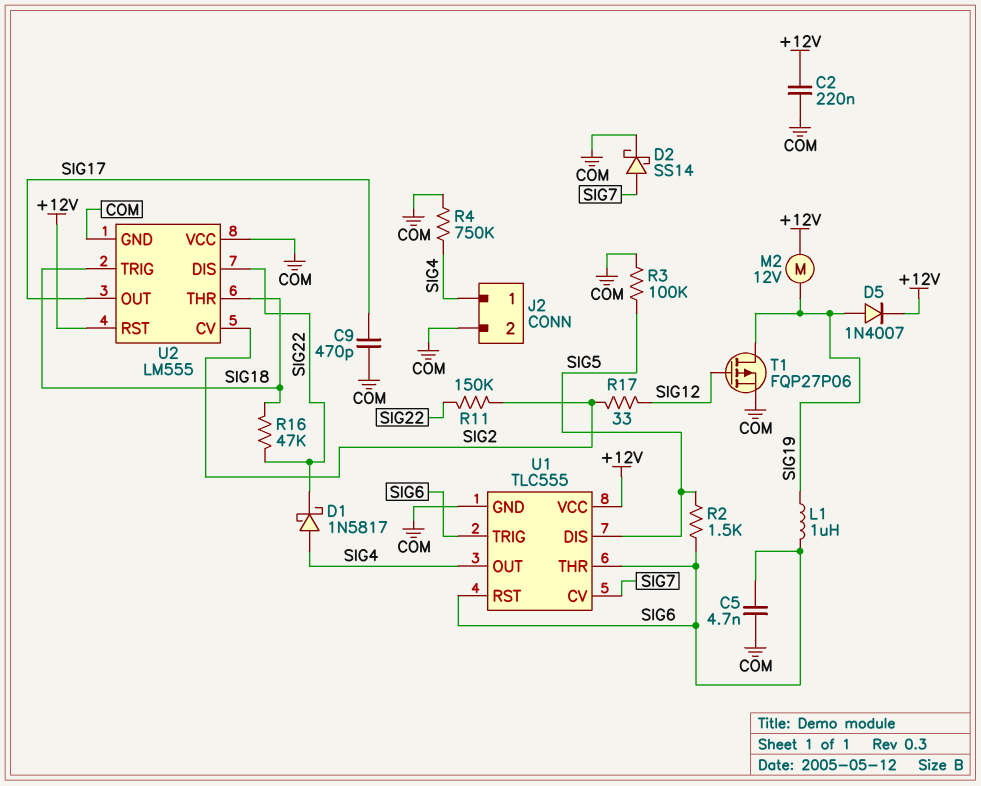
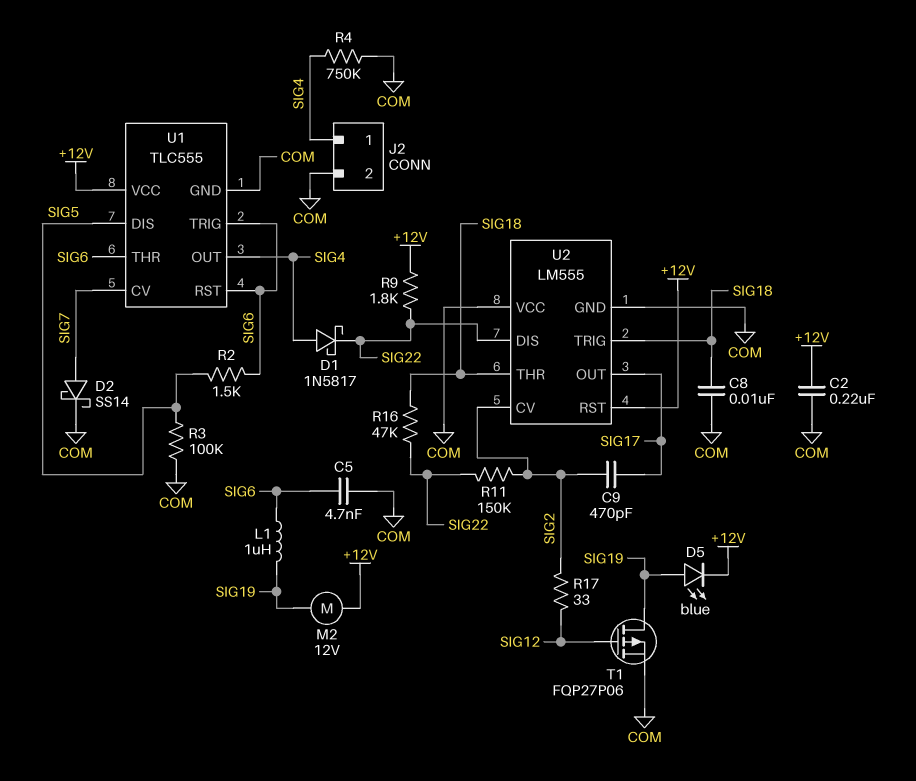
C8: none -> 10nF (COM, SIG18)
C9: 470pF (COM, SIG17) -> 470pF (SIG2, SIG17)
D5: diode 1N4007 (A SIG19, K +12V) -> LED blue (A SIG19, K +12V)
R9: none -> 1.8k (+12V, SIG22)

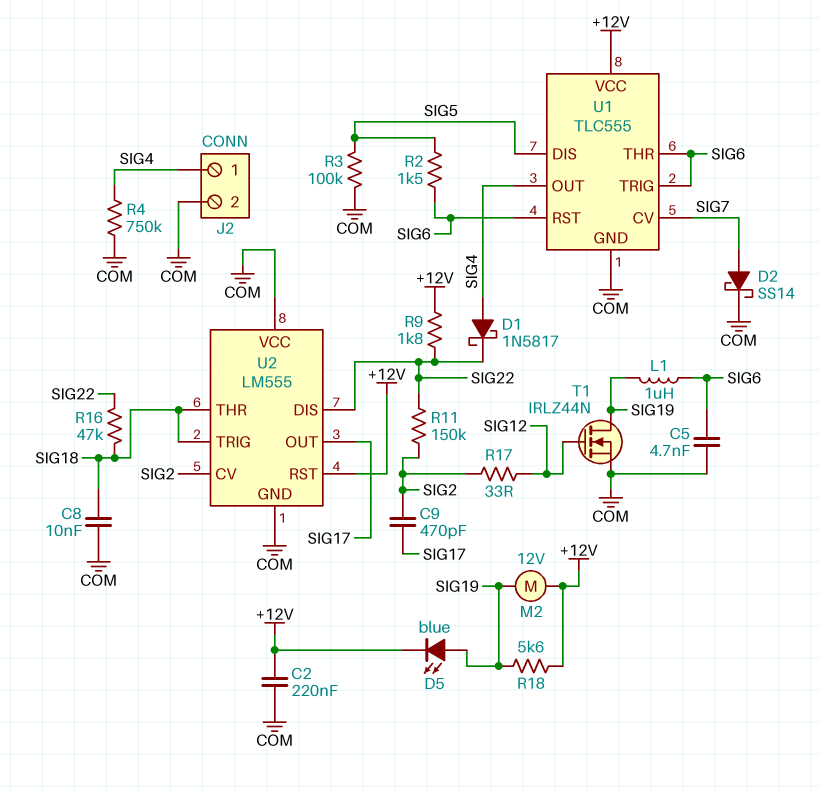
R18: none -> 5.6k (+12V, SIG19)
T1: PMOS FQP27P06 (G SIG12, D SIG19, S COM) -> NMOS IRLZ44N (G SIG12, D SIG19, S COM)

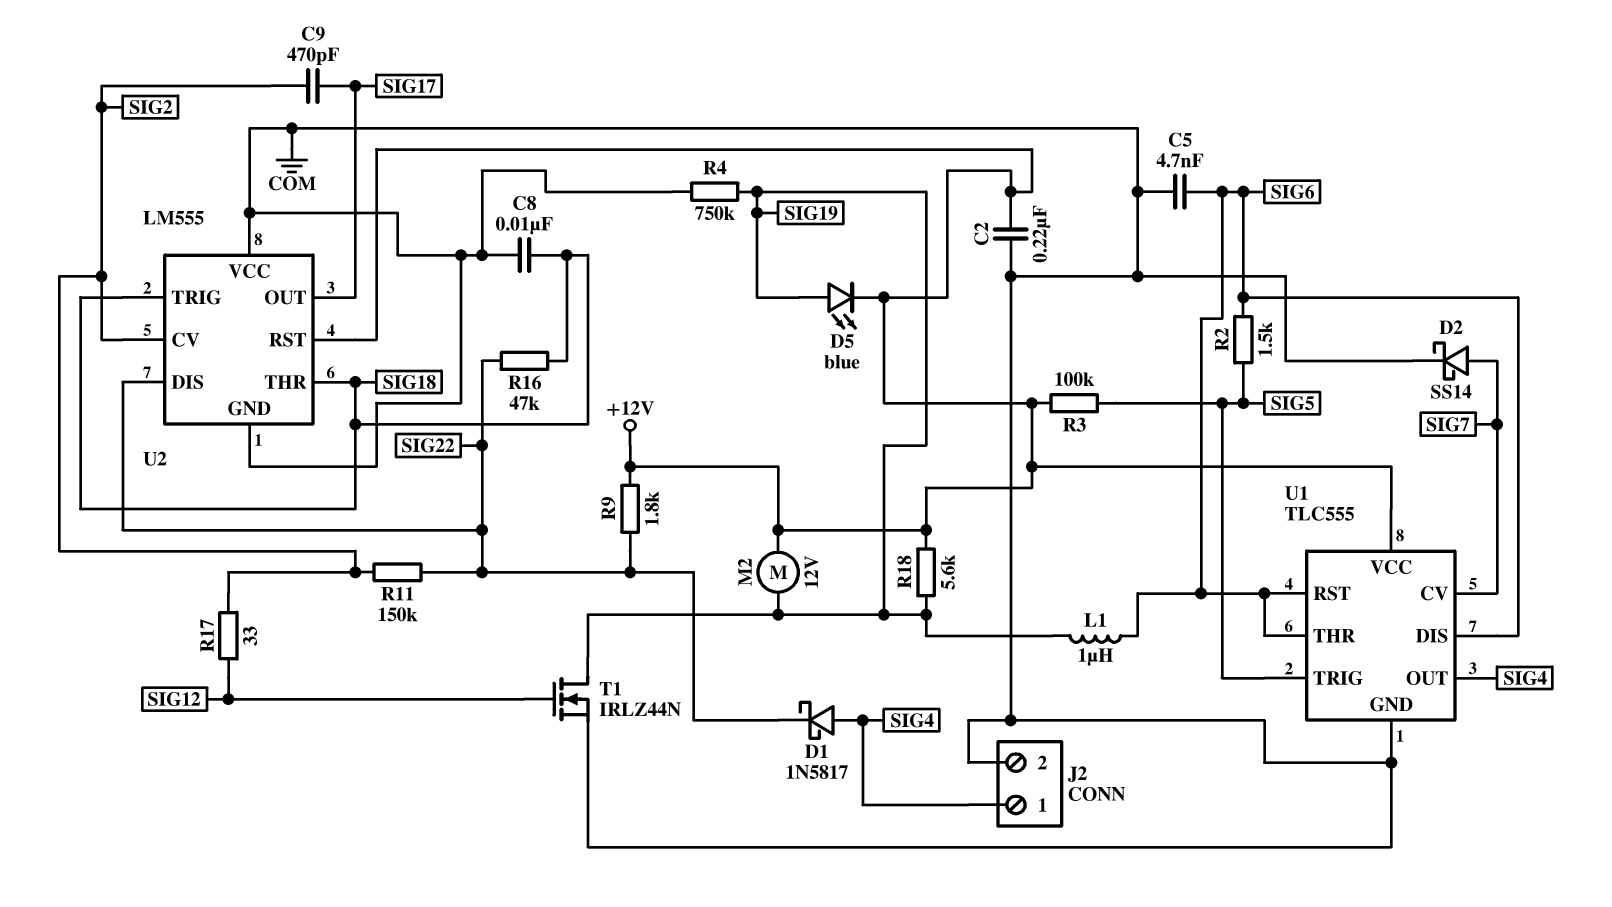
R3: 100k (COM, SIG5) -> 100k (+12V, SIG5)
R4: 750k (COM, SIG4) -> 750k (COM, SIG19)
U1 pin DIS: SIG5 -> SIG6
U1 pin TRIG: SIG6 -> SIG5

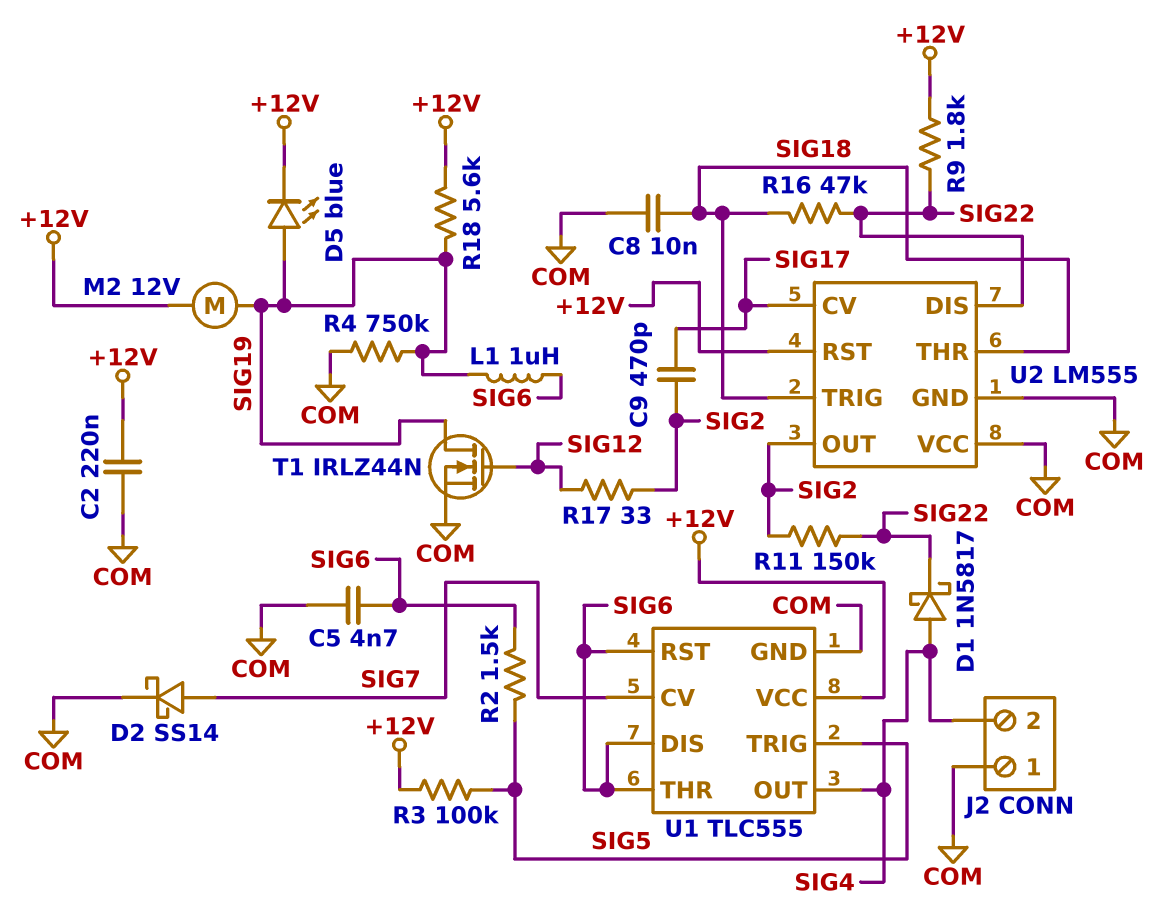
J2 pin 1: SIG4 -> COM
J2 pin 2: COM -> SIG4
U2 pin CV: SIG2 -> SIG17
U2 pin OUT: SIG17 -> SIG2

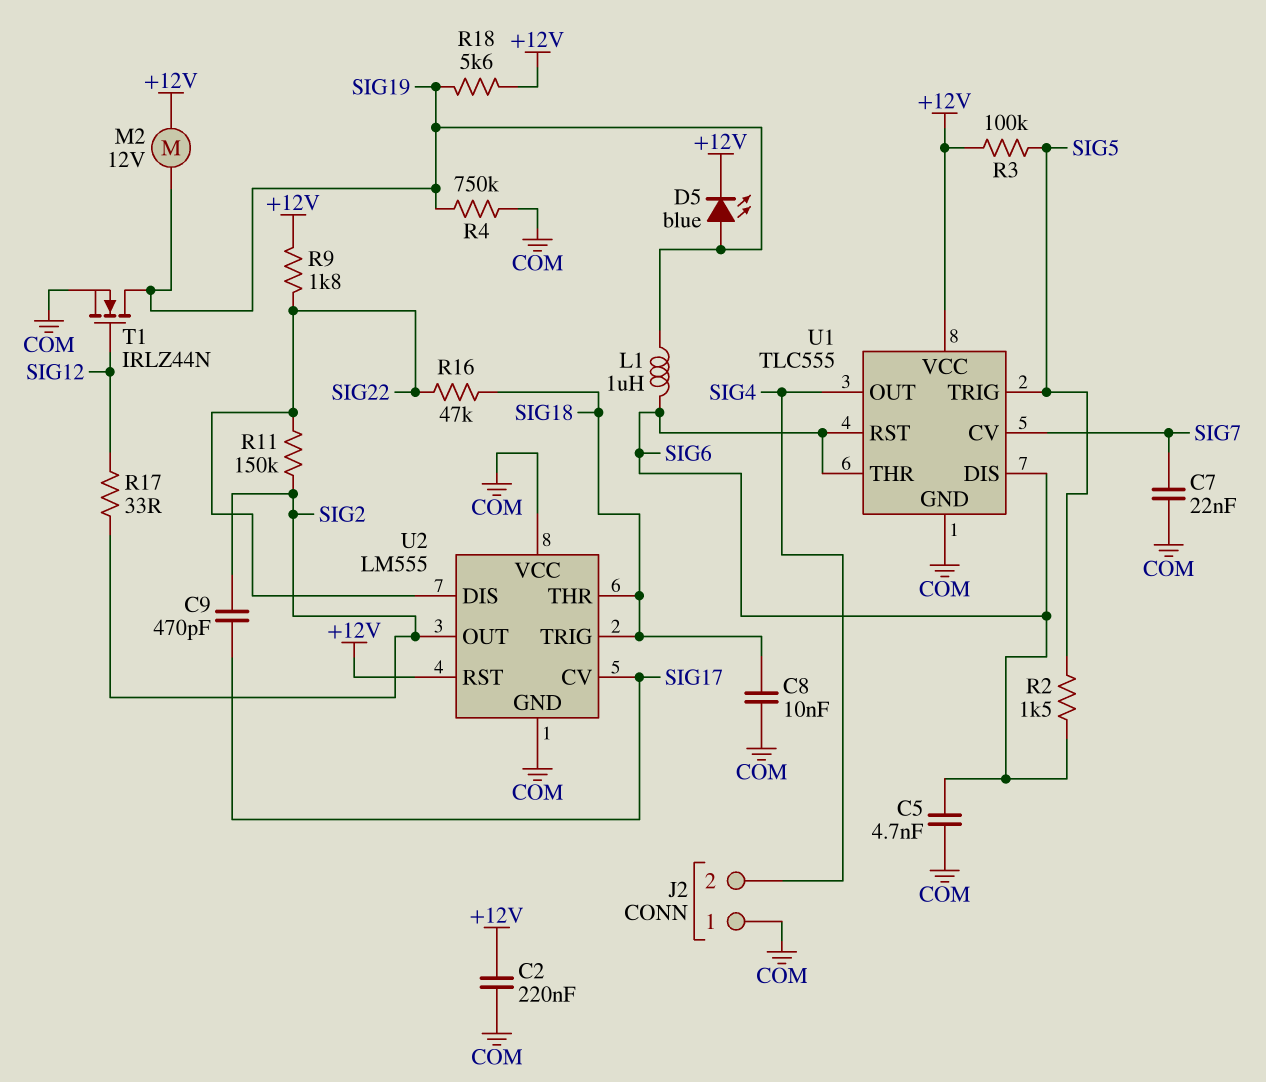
C7: none -> 22nF (COM, SIG7)
D1: schottky 1N5817 (A SIG4, K SIG22) -> none
D2: schottky SS14 (A SIG7, K COM) -> none

